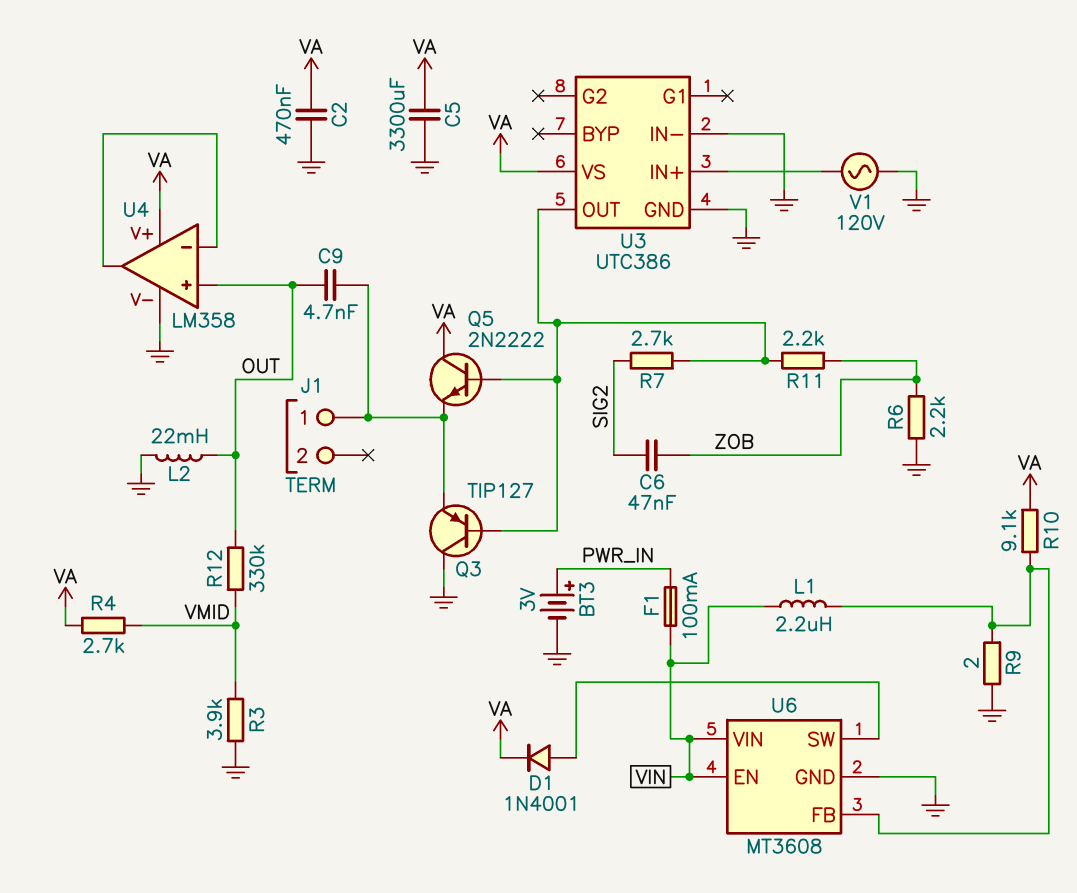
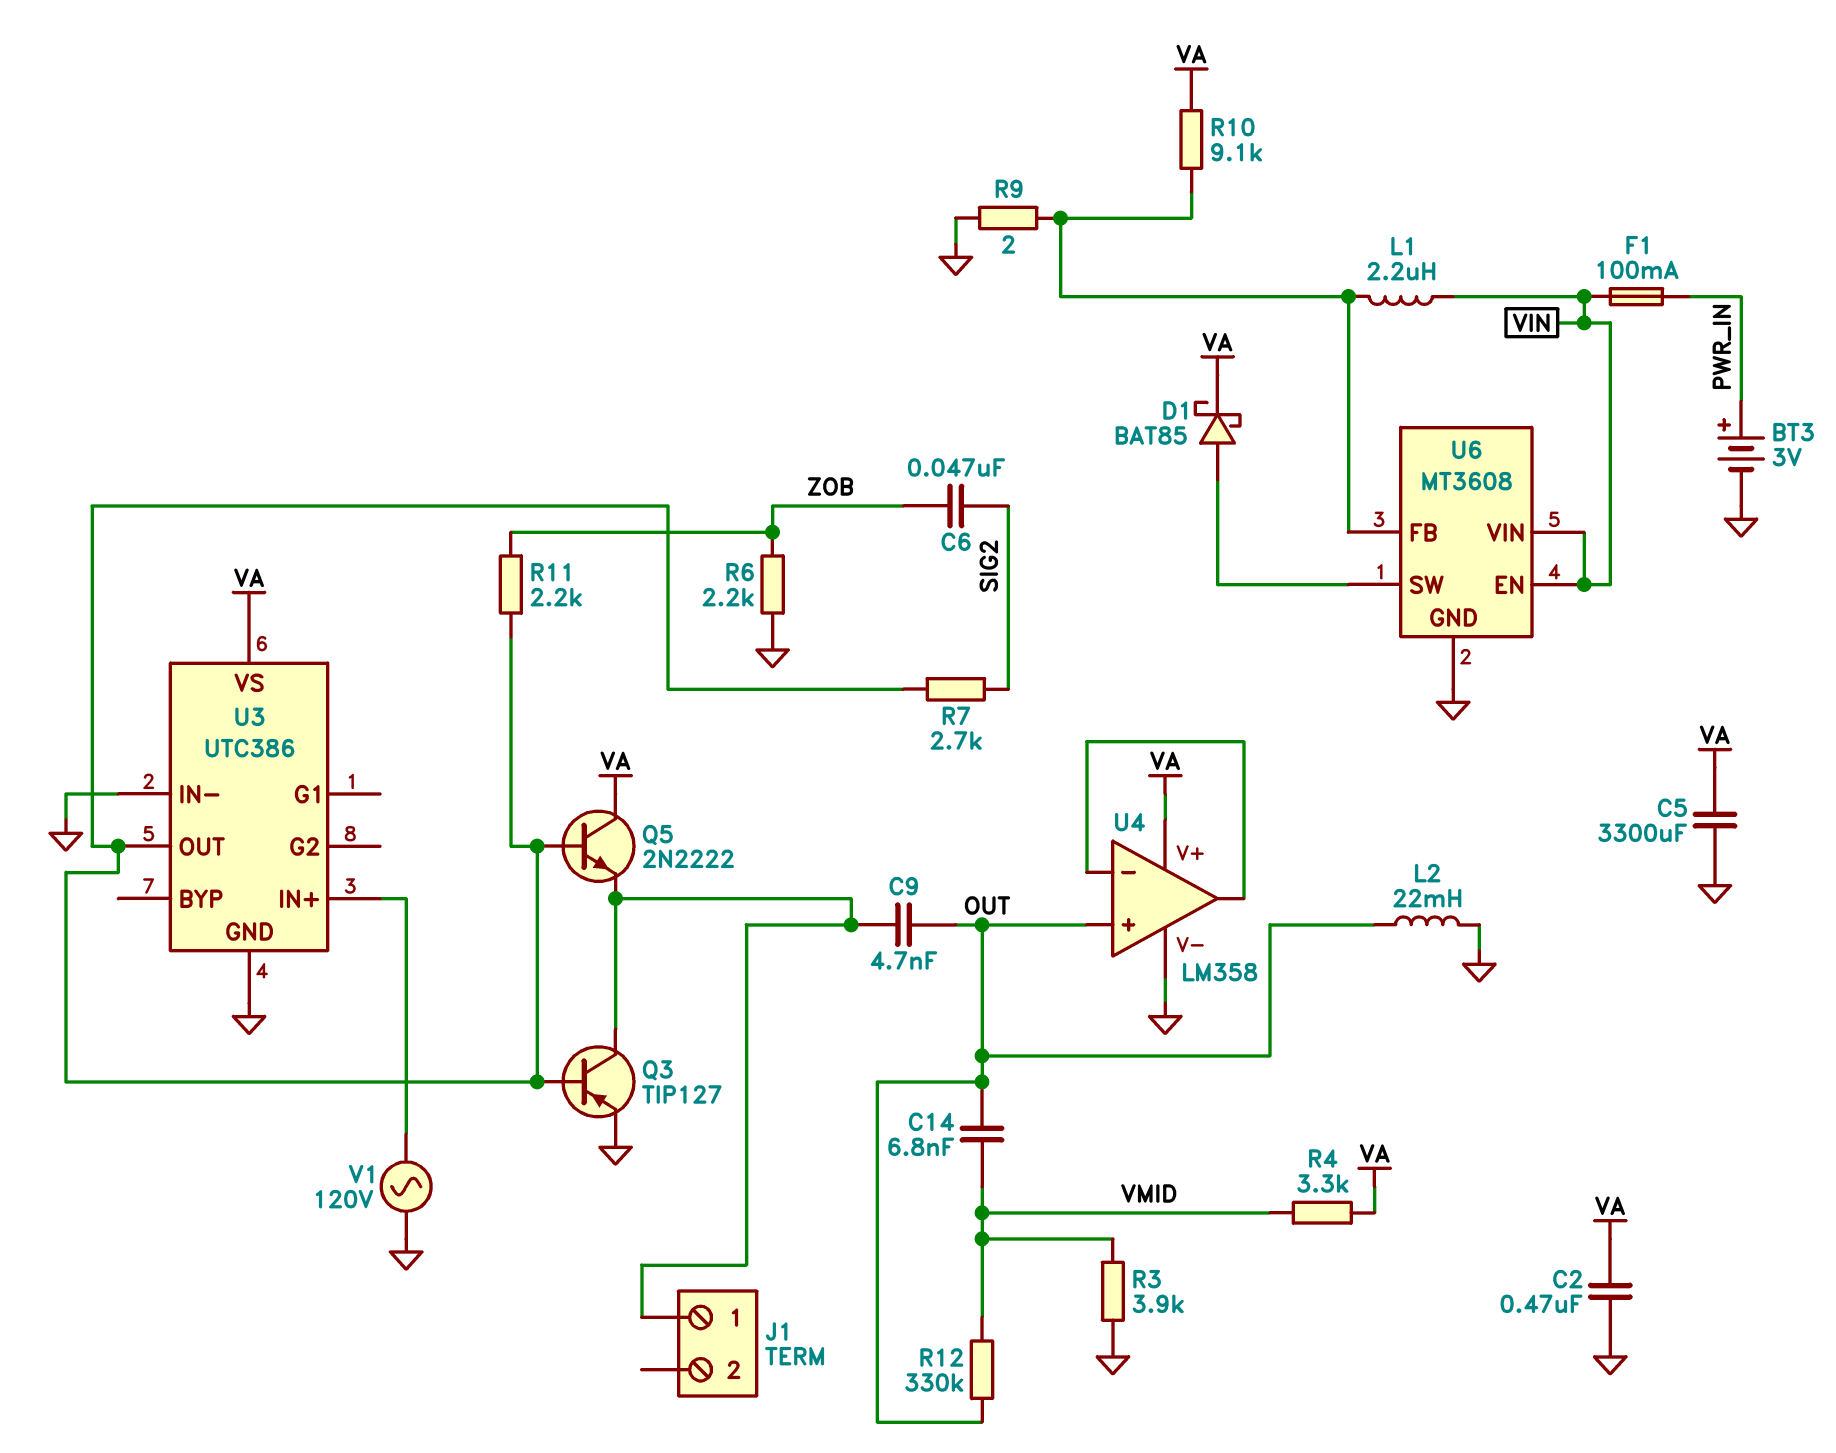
C14: none -> 6.8nF (OUT, VMID)
D1: diode 1N4001 (A U6/SW, K VA) -> schottky BAT85 (A U6/SW, K VA)
Q3: PNP TIP127 (B U3/OUT, C GND, E J1/1) -> PNP TIP127 (B U3/OUT, C J1/1, E GND)
R4: 2.7k (VA, VMID) -> 3.3k (VA, VMID)

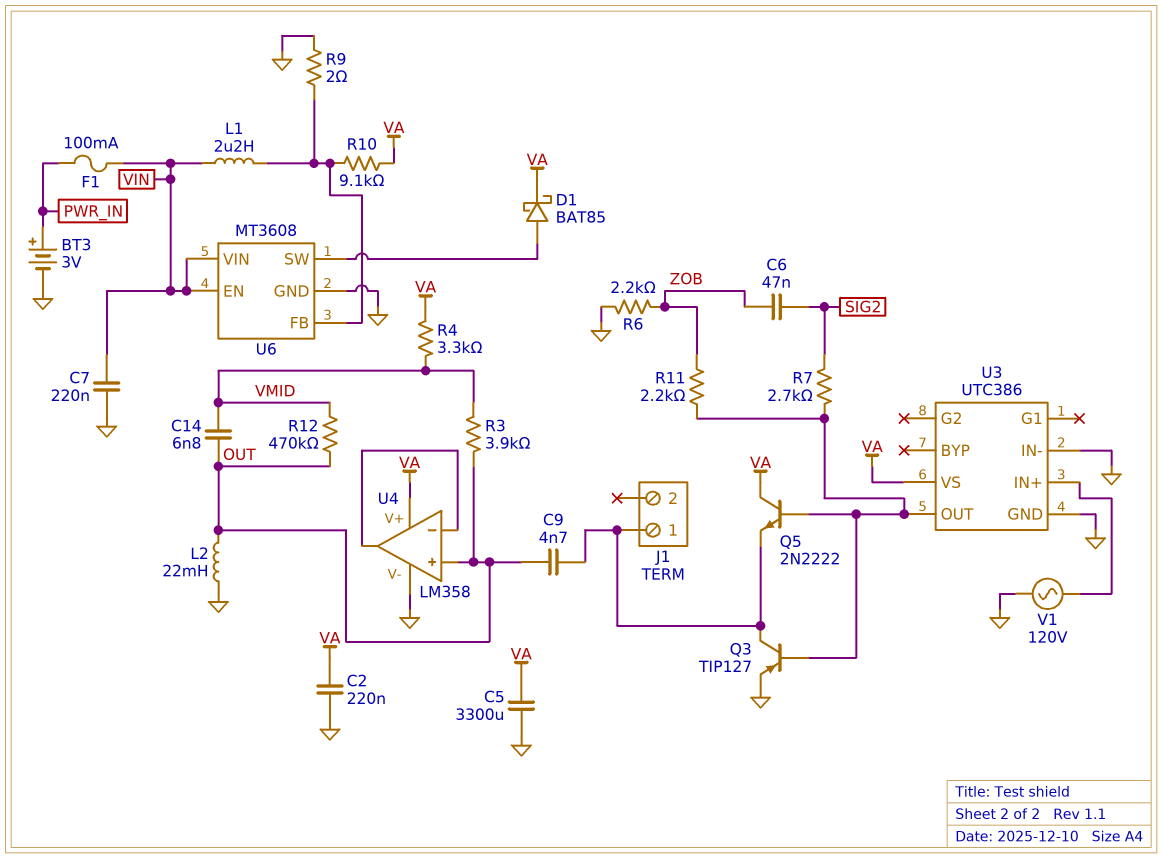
C2: 470nF (GND, VA) -> 220nF (GND, VA)
C7: none -> 220nF (GND, VIN)
R3: 3.9k (GND, VMID) -> 3.9k (OUT, VMID)
R12: 330k (OUT, VMID) -> 470k (OUT, VMID)

